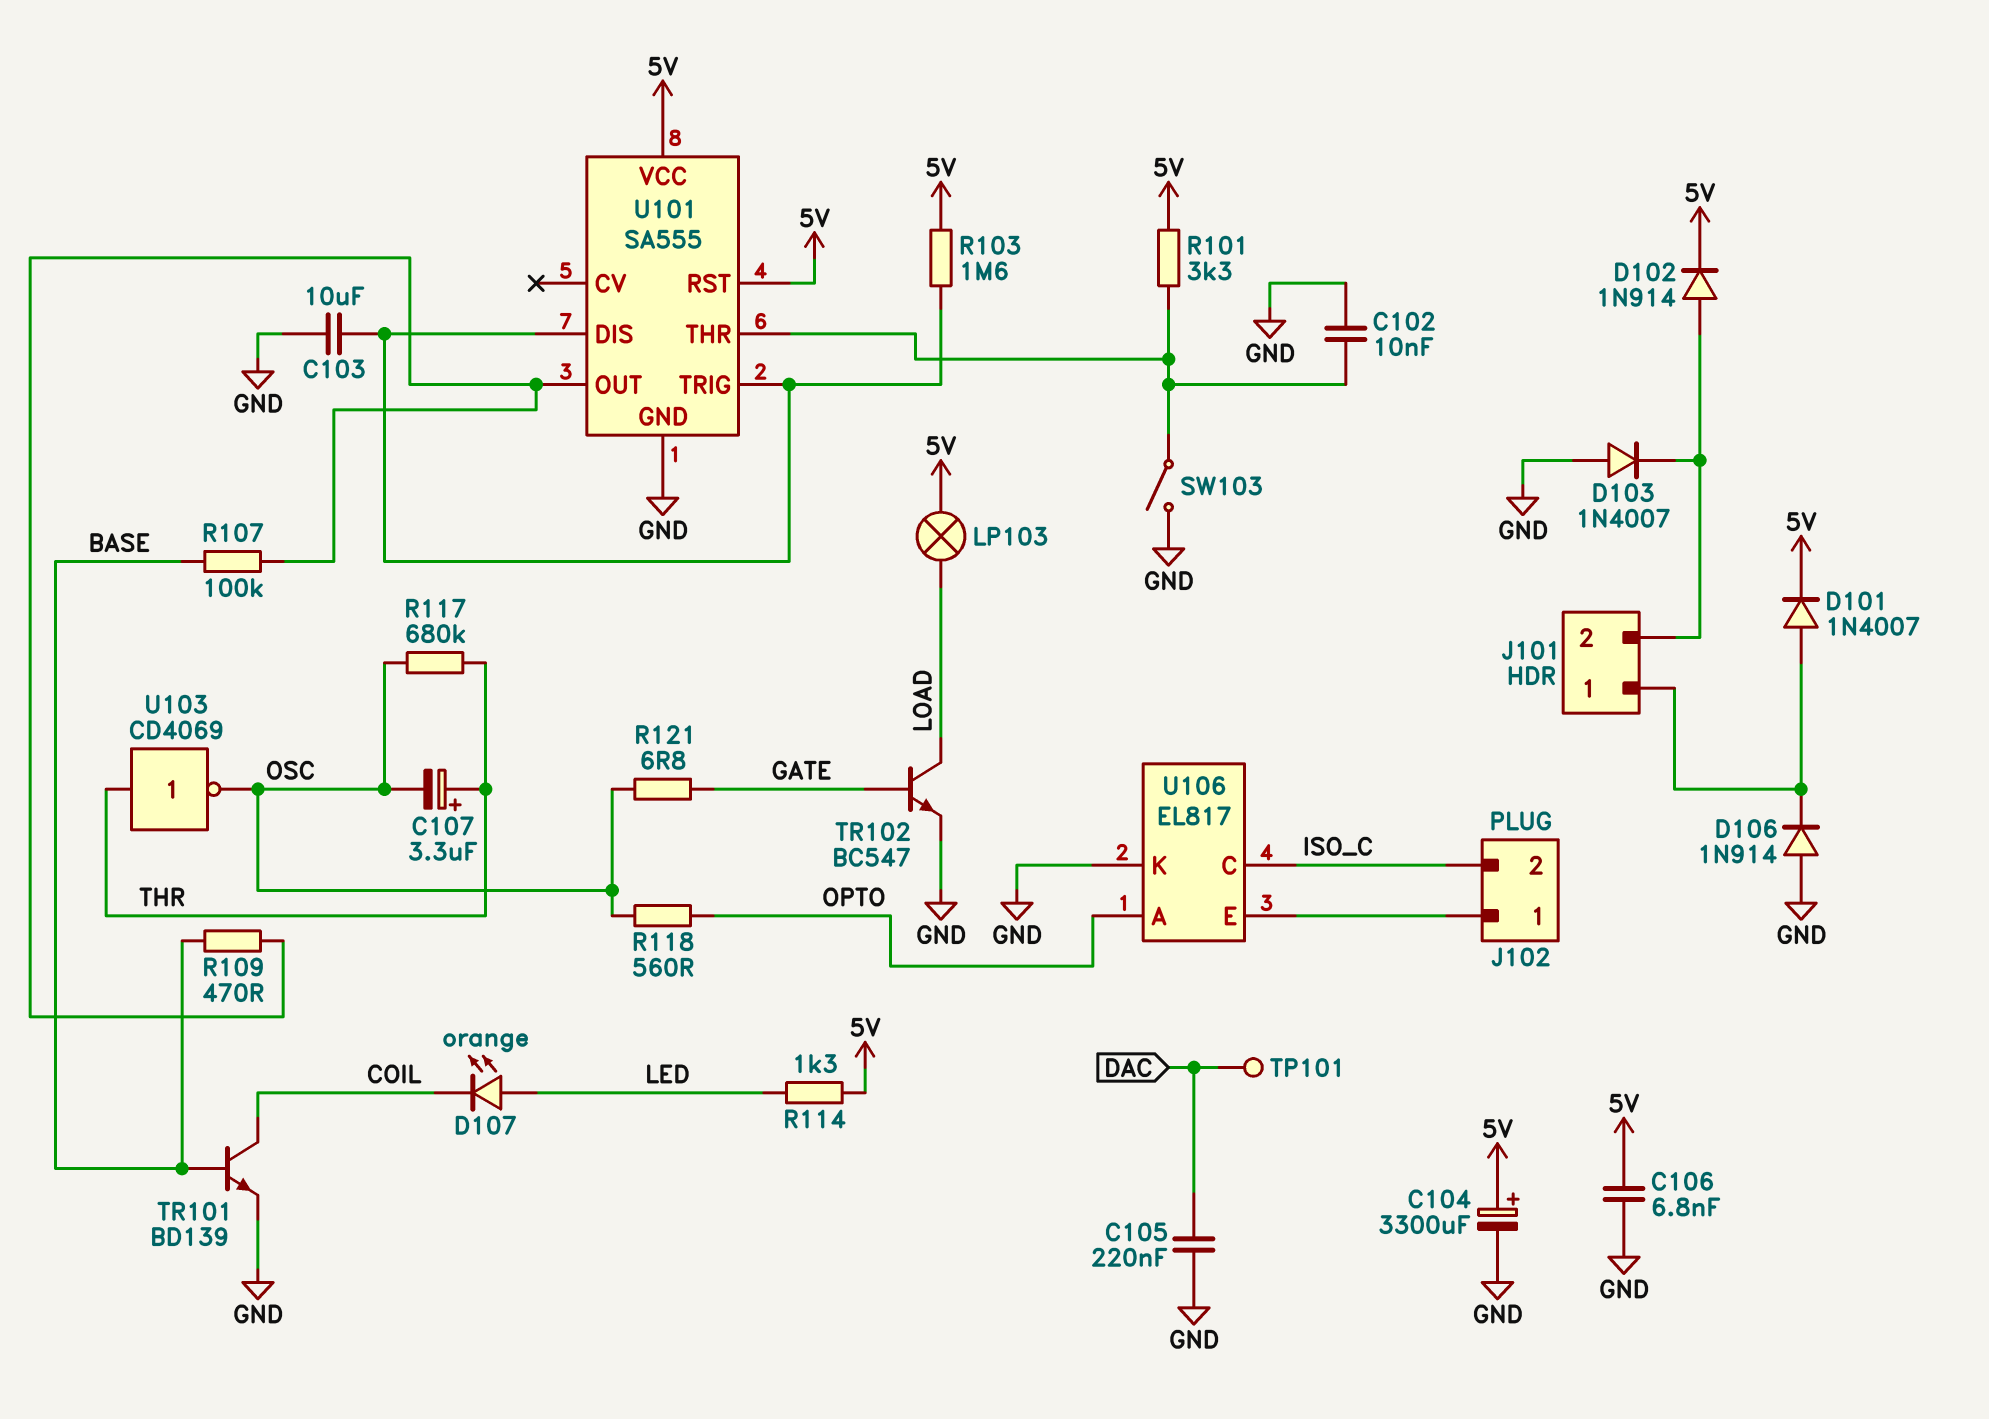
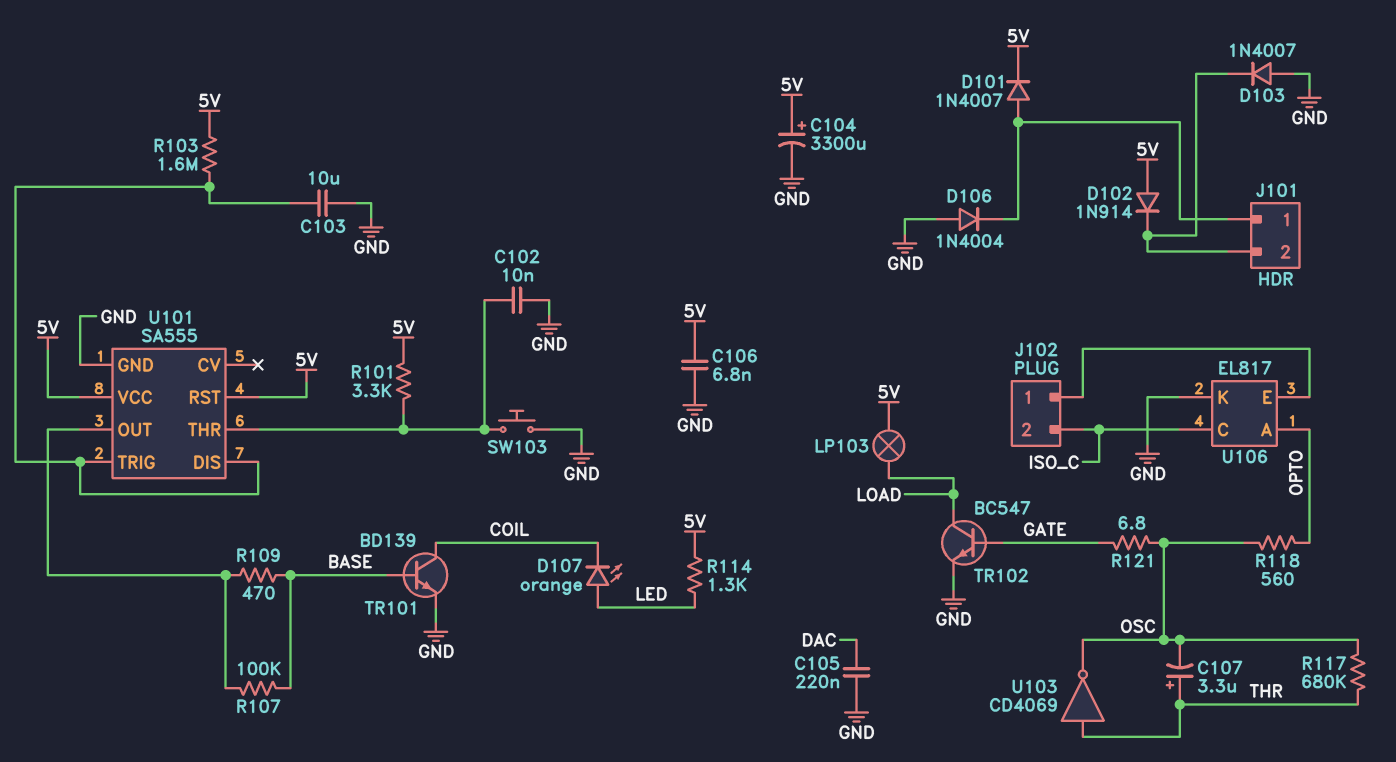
D102: diode 1N914 (A J101/2, K 5V) -> diode 1N914 (A 5V, K J101/2)
D106: diode 1N914 (A GND, K J101/1) -> diode 1N4004 (A GND, K J101/1)
SW103: switch (GND, U101/THR) -> button (GND, U101/THR)
TP101: test point (DAC) -> none

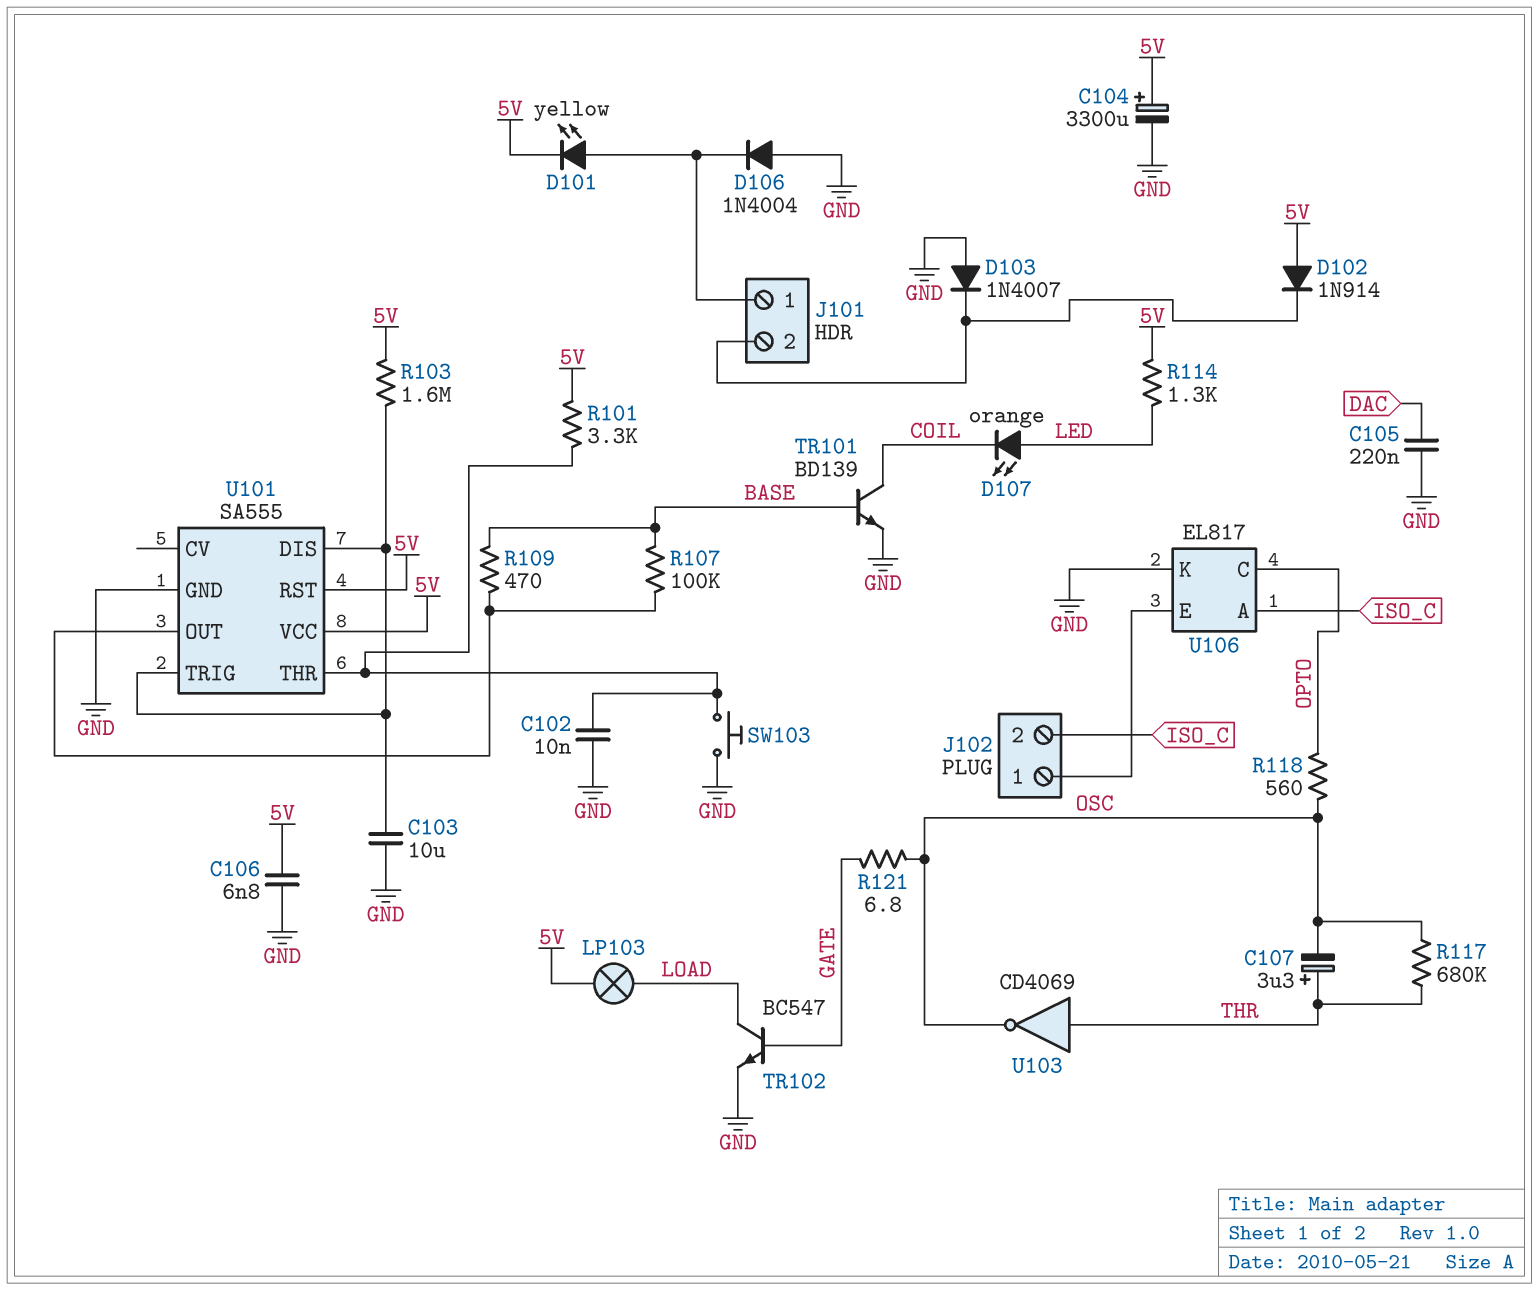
D101: diode 1N4007 (A J101/1, K 5V) -> LED yellow (A J101/1, K 5V)
U106 pin A: OPTO -> ISO_C
U106 pin C: ISO_C -> OPTO

